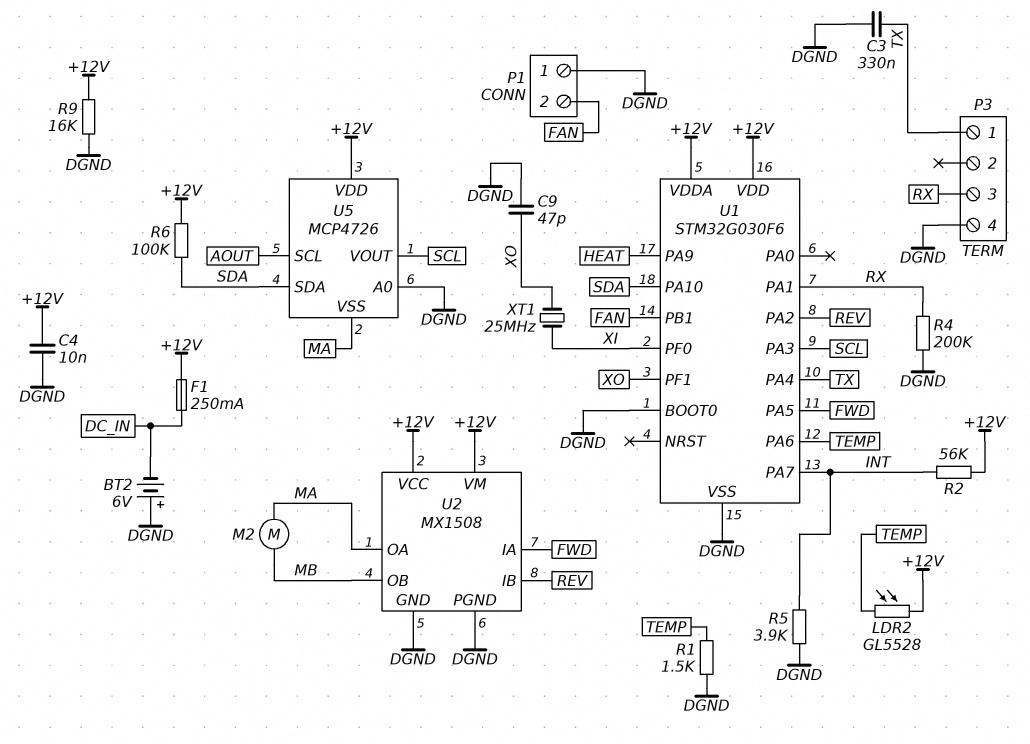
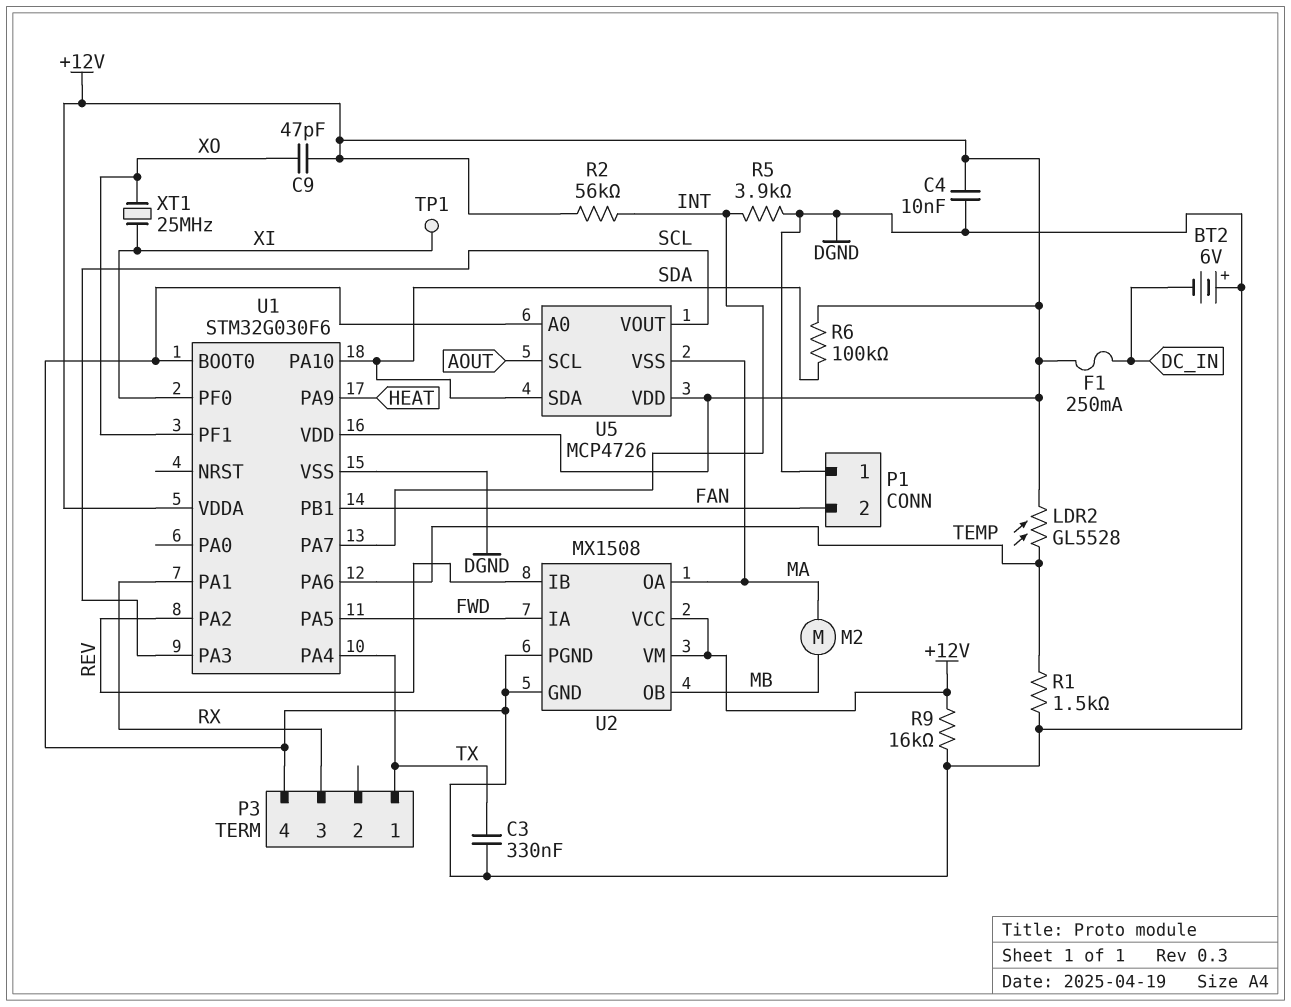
C9: 47pF (DGND, XO) -> 47pF (+12V, XO)
R4: 200k (DGND, RX) -> none
TP1: none -> test point (XI)

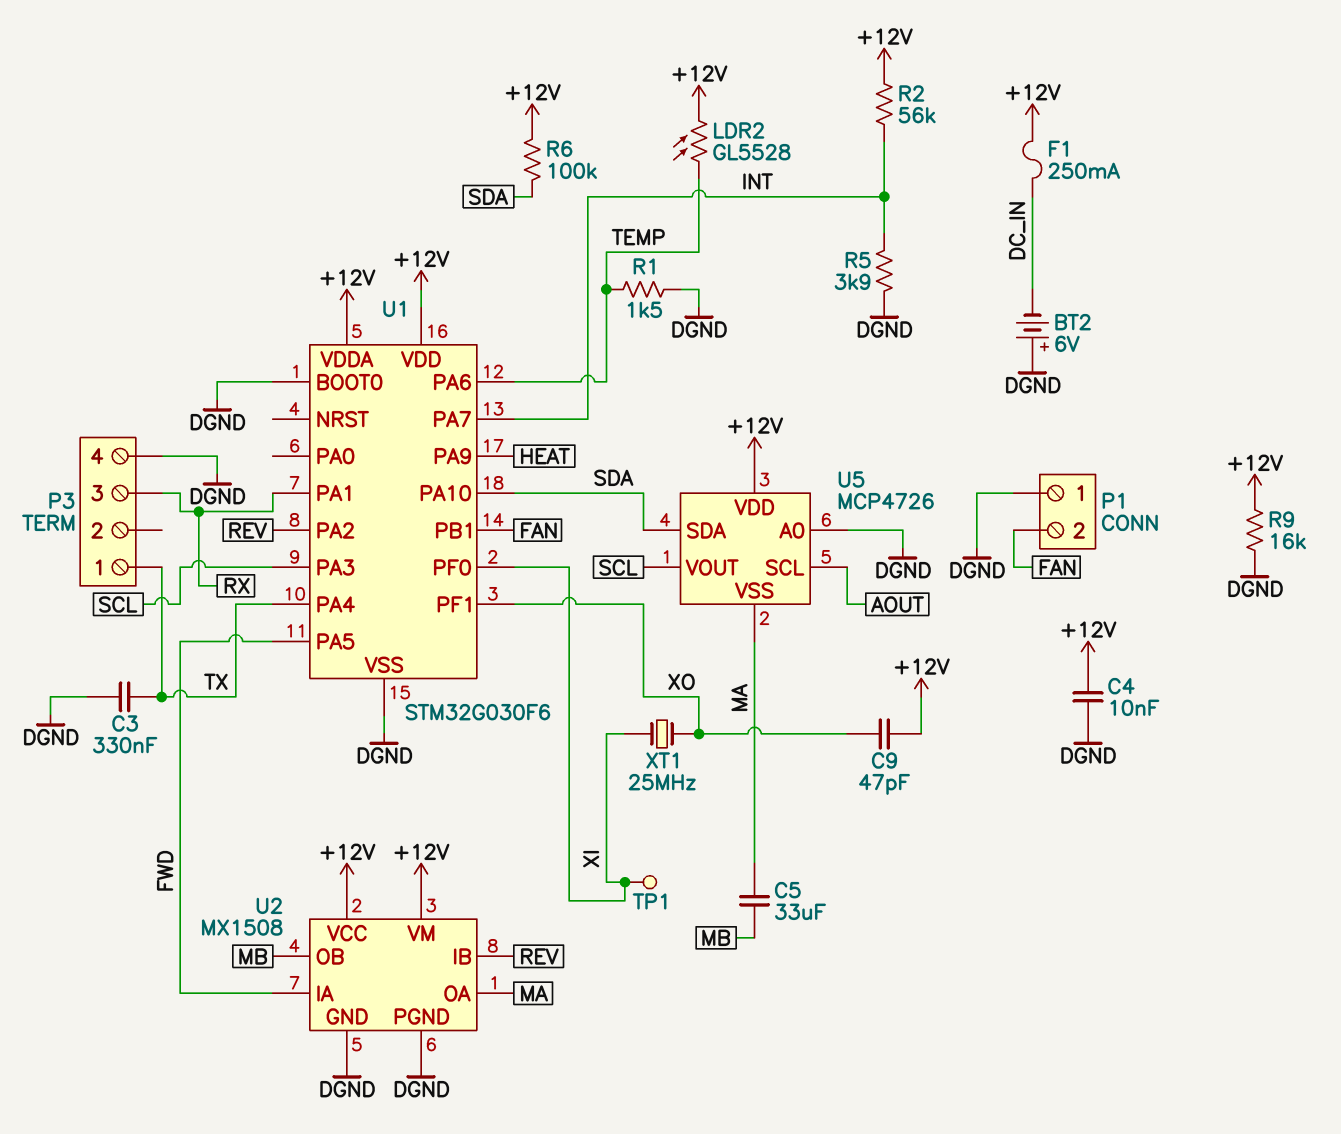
C5: none -> 33uF (MA, MB)
M2: motor (MA, MB) -> none

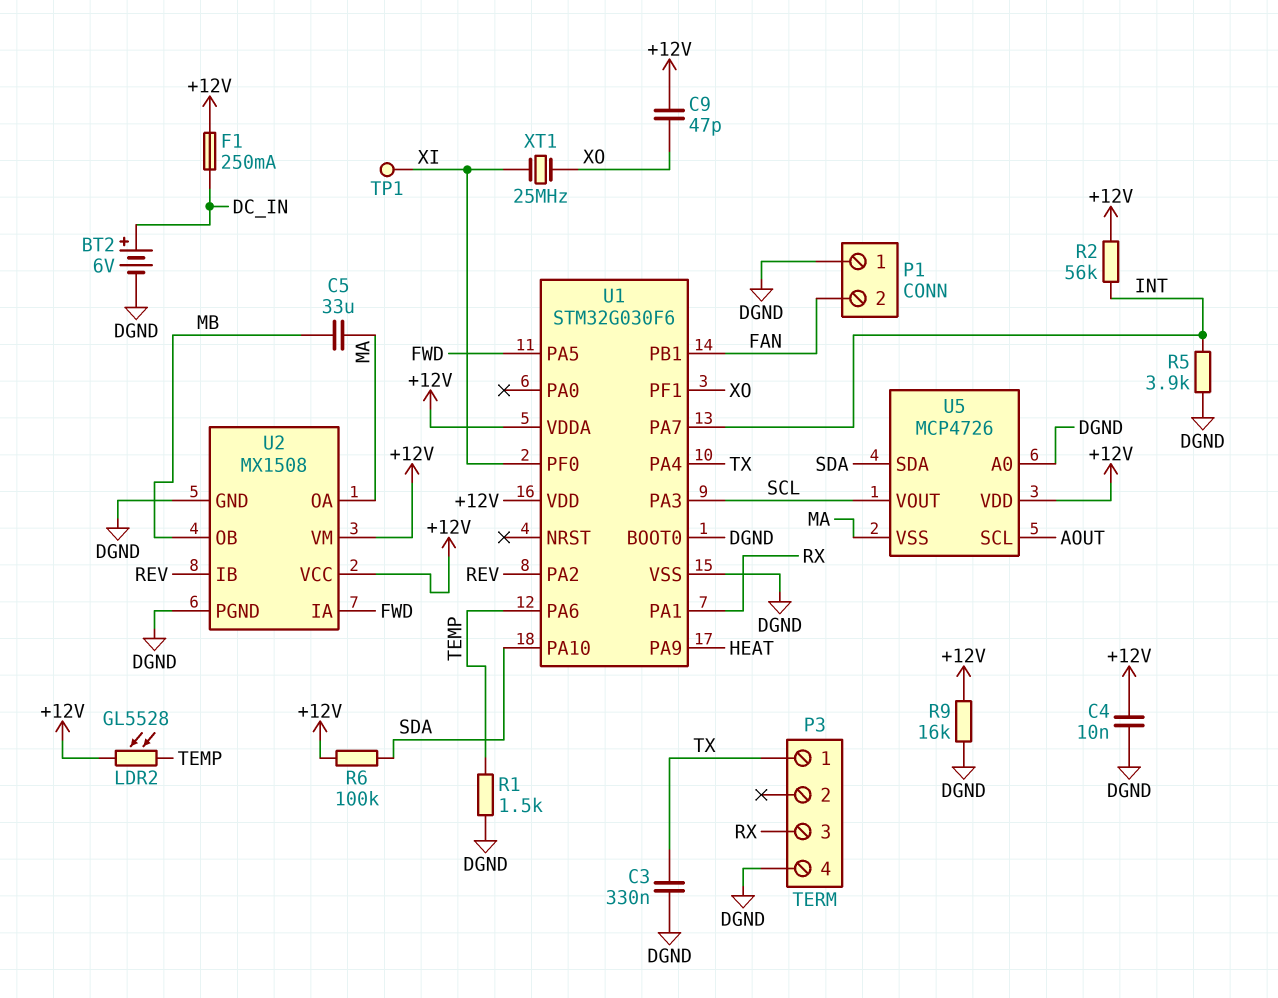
BT2: 6V (plus DGND, minus DC_IN) -> 6V (plus DC_IN, minus DGND)

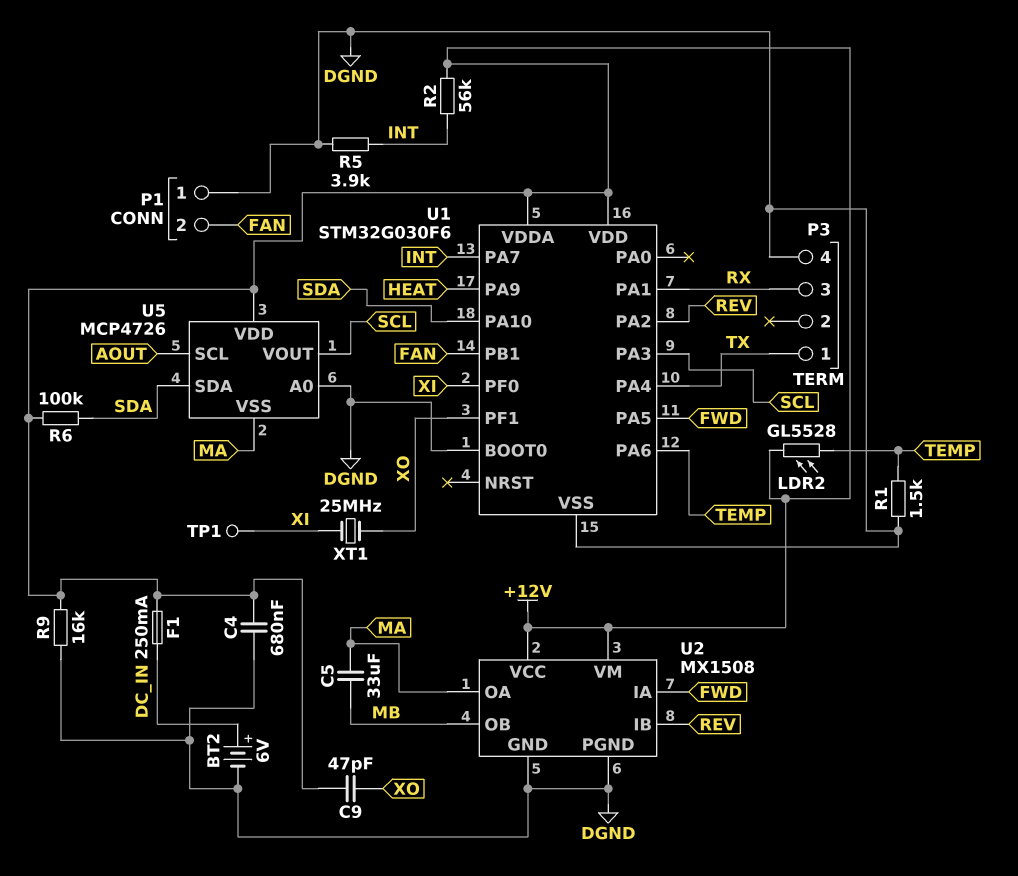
C3: 330nF (DGND, TX) -> none
C4: 10nF (+12V, DGND) -> 680nF (+12V, DGND)

